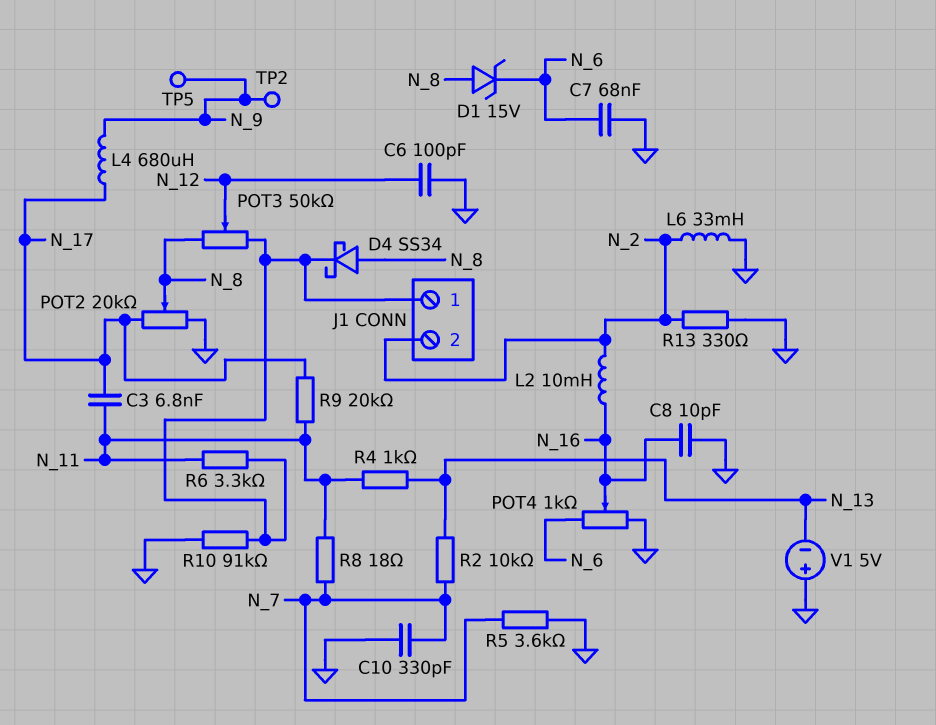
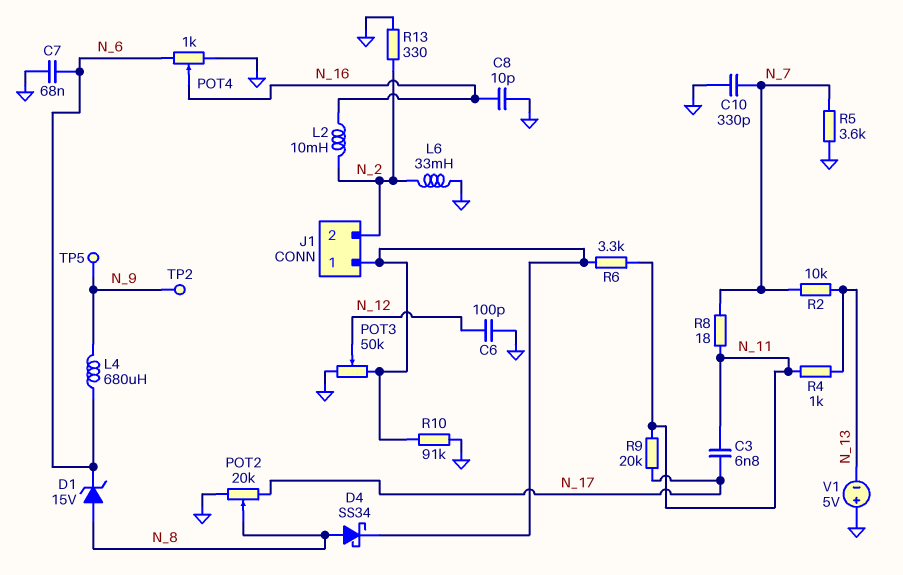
L4: 680uH (N_9, N_17) -> 680uH (N_6, N_9)
POT3: 50k (J1/1, N_8, wiper N_12) -> 50k (GND, J1/1, wiper N_12)

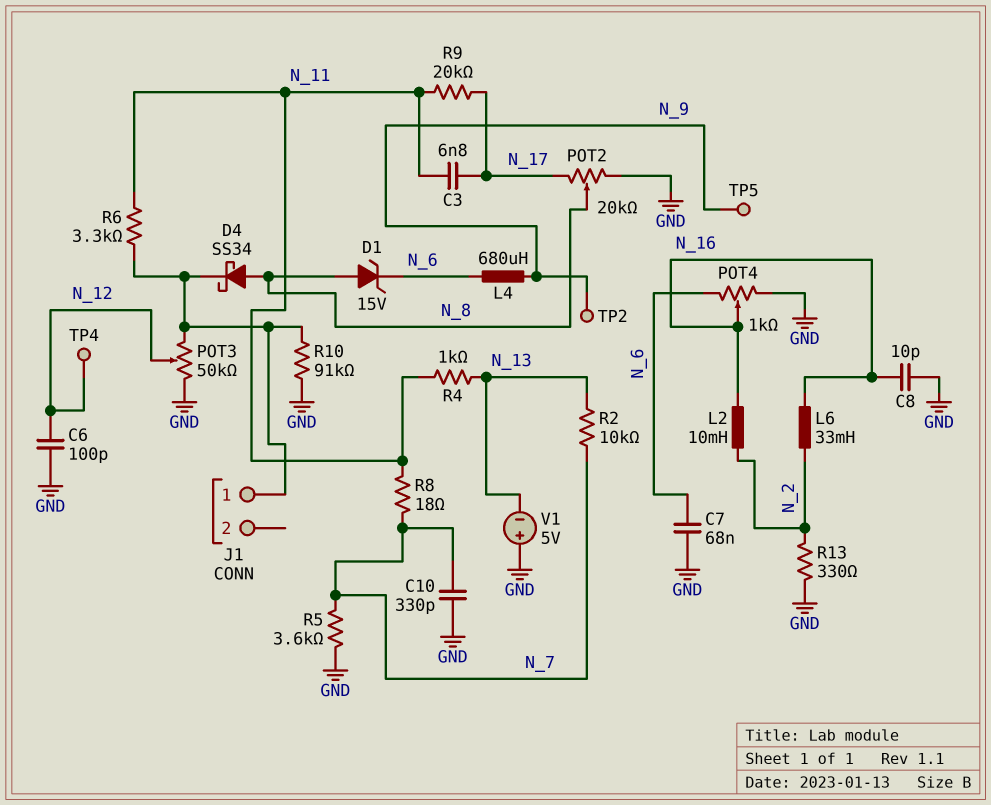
J1 pin 2: N_2 -> none
L6: 33mH (GND, N_2) -> 33mH (N_2, N_16)
TP4: none -> test point (N_12)

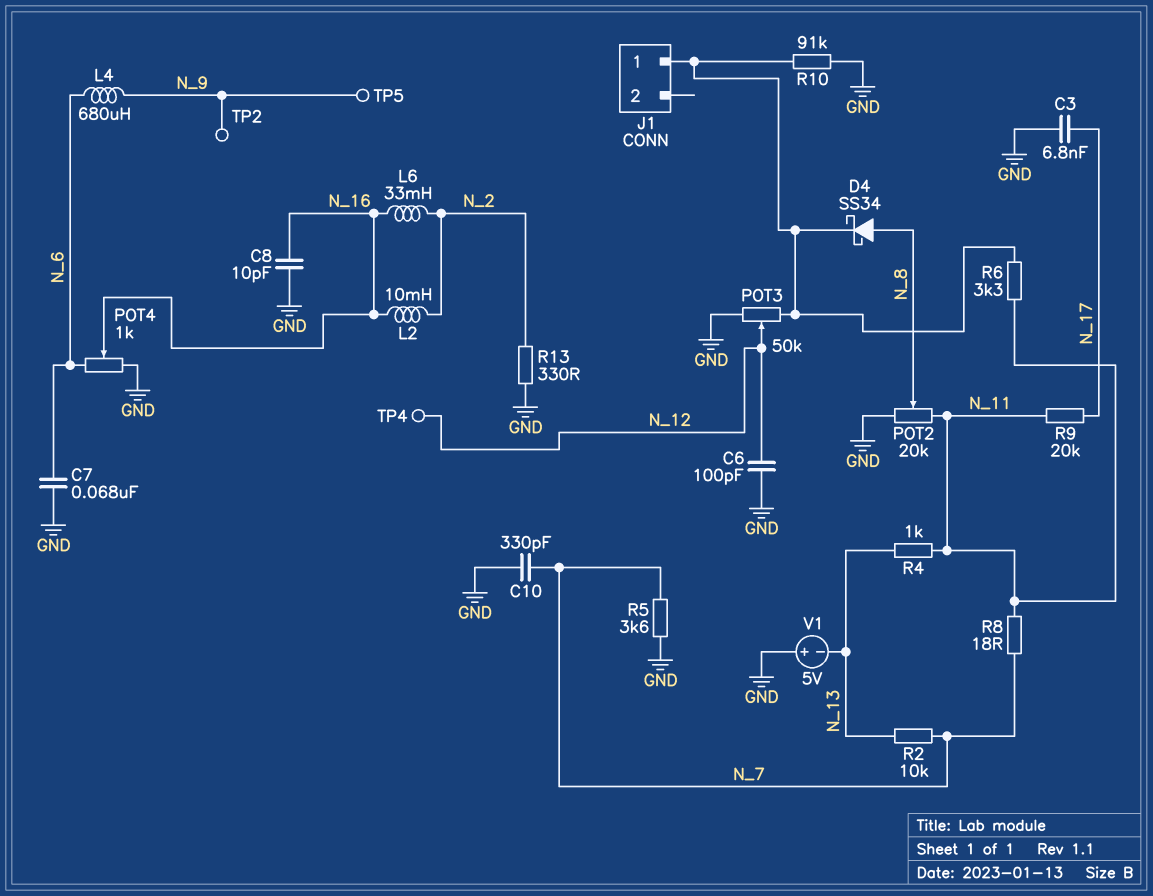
C3: 6.8nF (N_11, N_17) -> 6.8nF (GND, N_17)
D1: zener 15V (A N_8, K N_6) -> none
POT2: 20k (GND, N_17, wiper N_8) -> 20k (GND, N_11, wiper N_8)

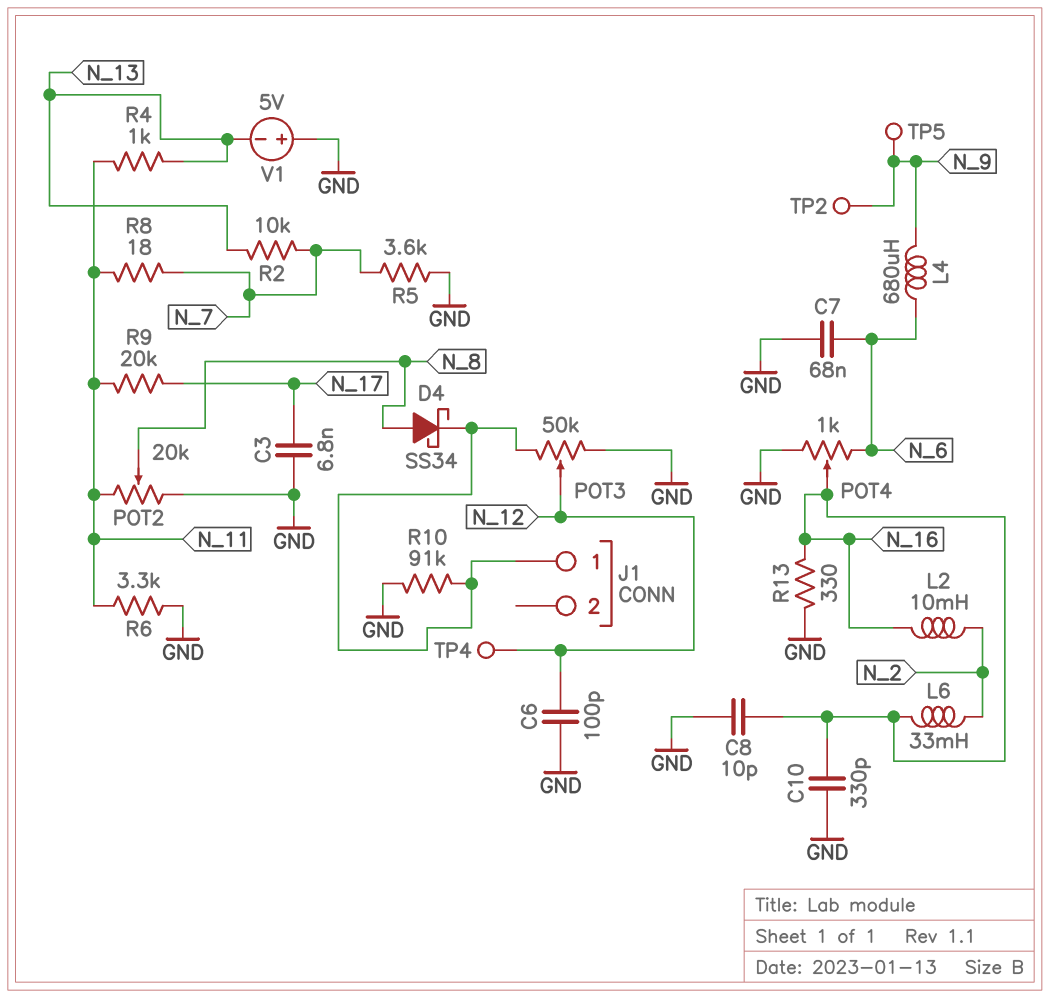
C10: 330pF (GND, N_7) -> 330pF (GND, N_16)
R6: 3.3k (J1/1, N_11) -> 3.3k (GND, N_11)
R13: 330 (GND, N_2) -> 330 (GND, N_16)

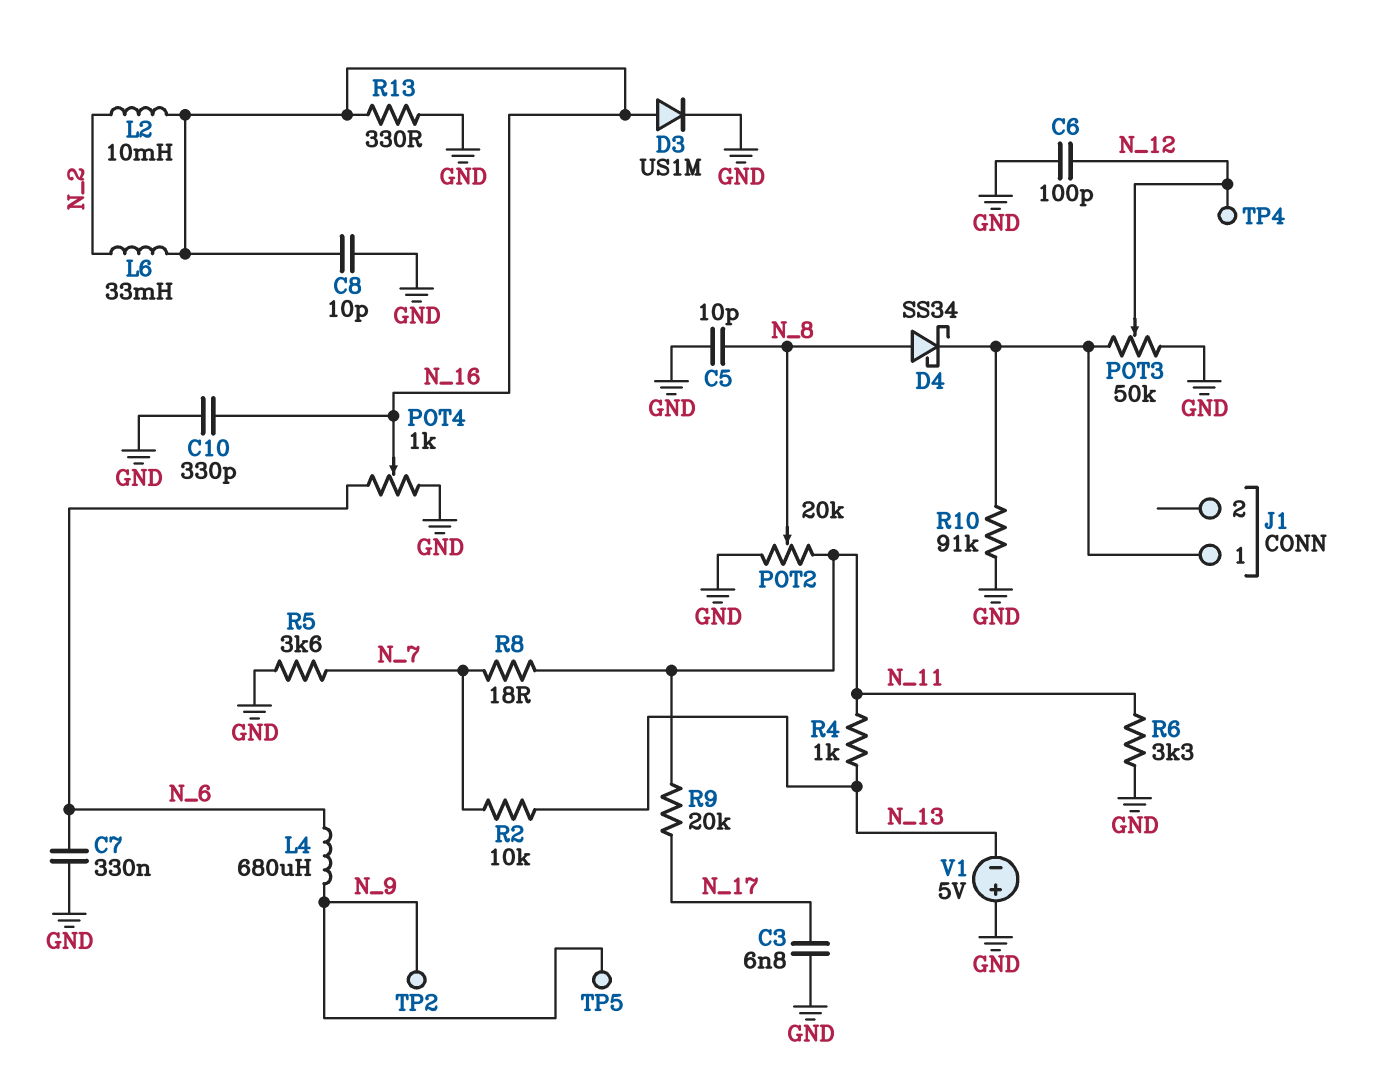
C5: none -> 10pF (GND, N_8)
C7: 68nF (GND, N_6) -> 330nF (GND, N_6)
D3: none -> diode US1M (A N_16, K GND)

